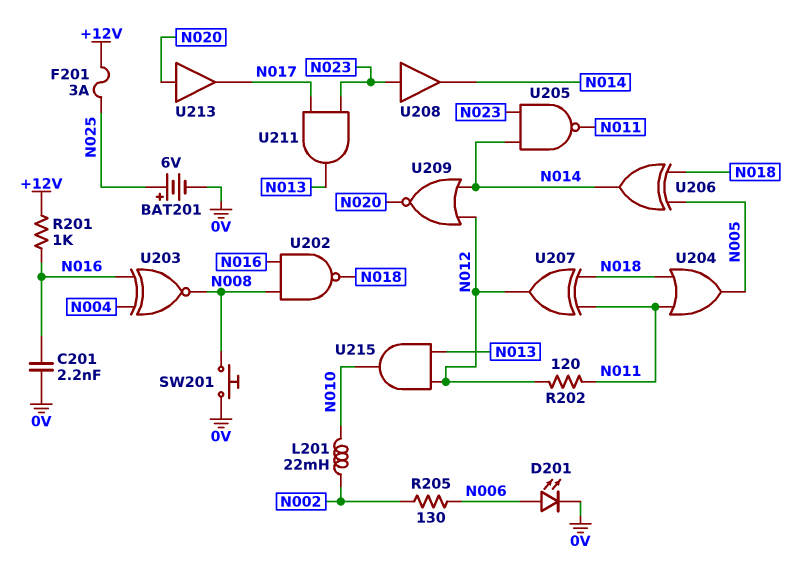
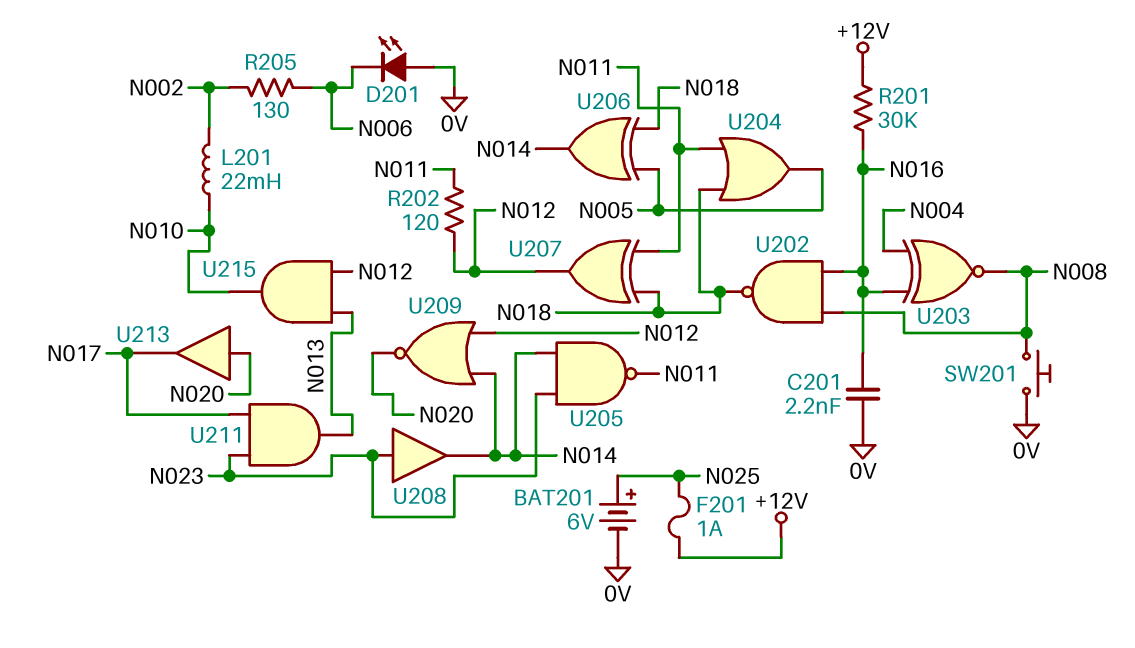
D201: LED (A N006, K 0V) -> LED (A 0V, K N006)
F201: 3A (+12V, N025) -> 1A (+12V, N025)
R201: 1k (+12V, N016) -> 30k (+12V, N016)

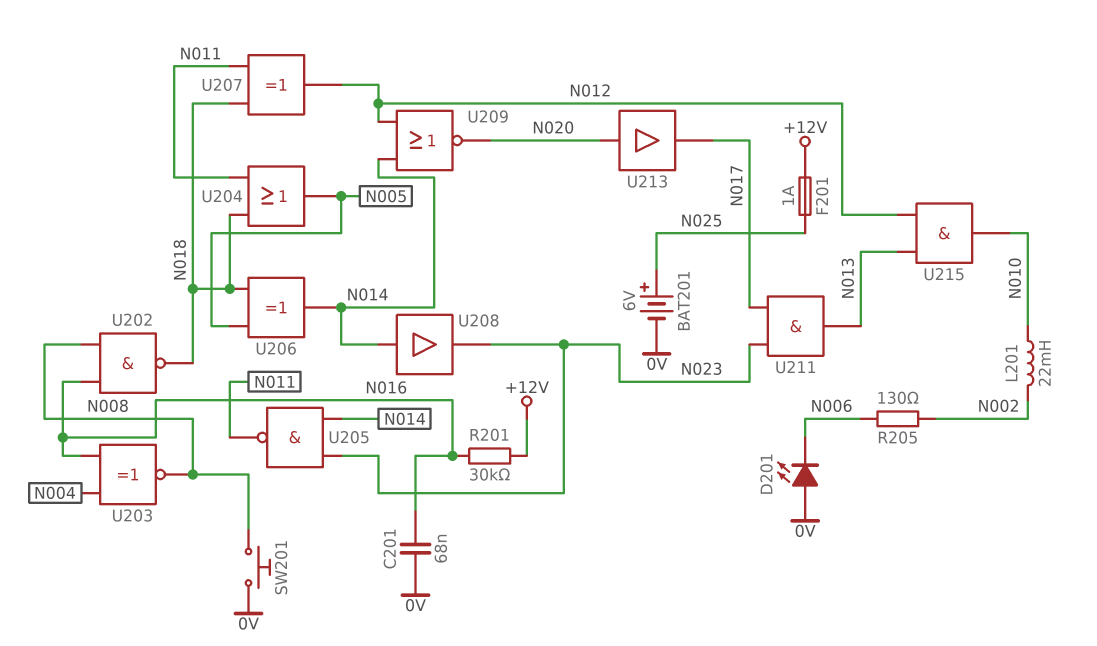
C201: 2.2nF (0V, N016) -> 68nF (0V, N016)
R202: 120 (N011, N012) -> none
U208: buffer (in N023, out N014) -> buffer (in N014, out N023)

